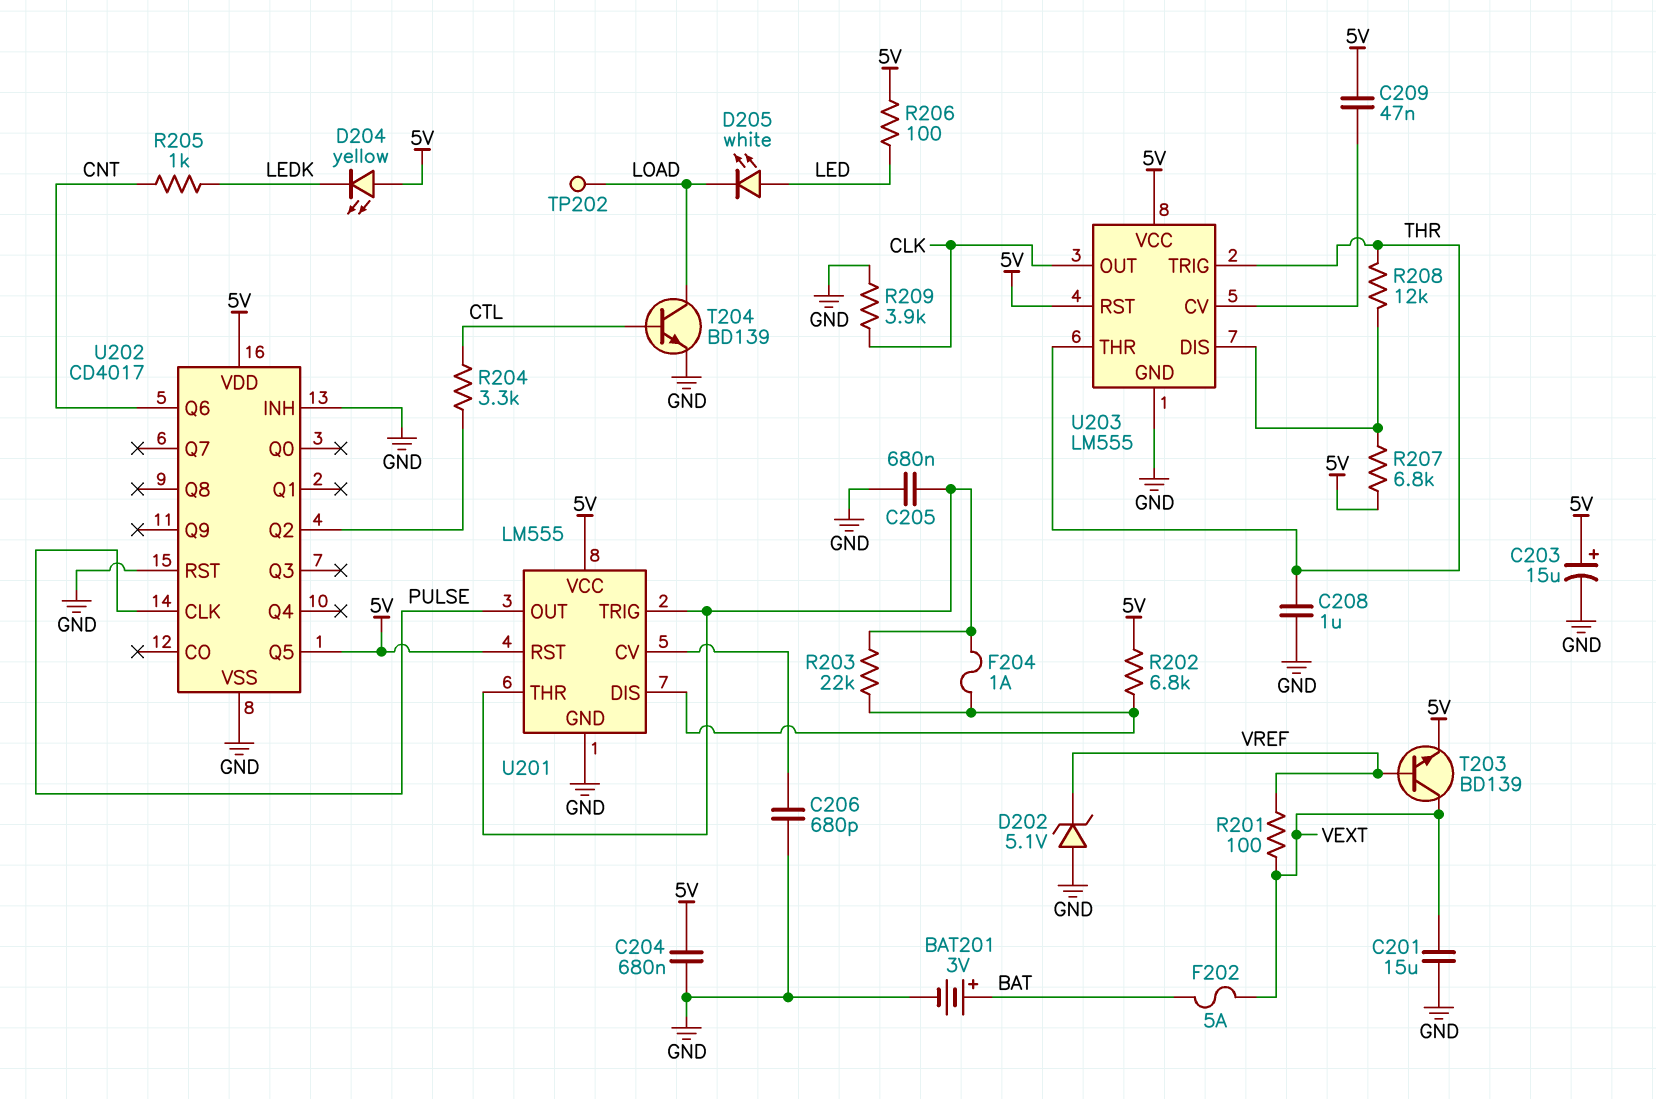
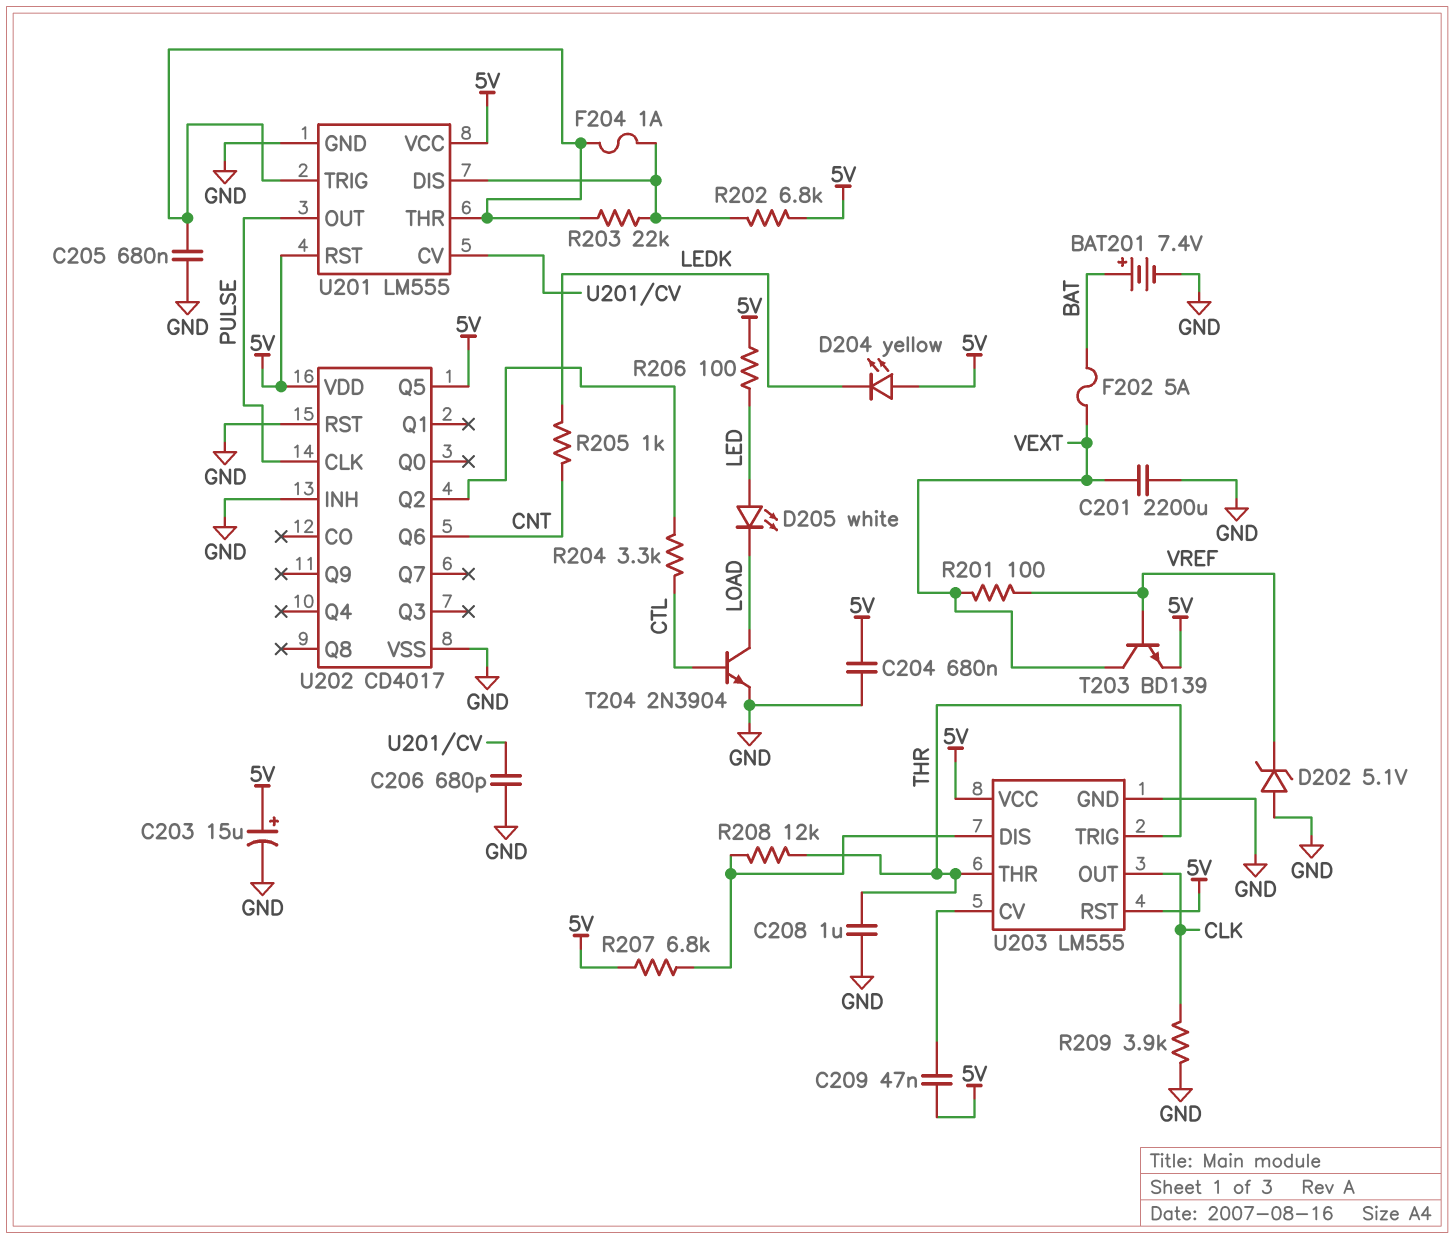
BAT201: 3V (plus BAT, minus GND) -> 7.4V (plus BAT, minus GND)
C201: 15uF (GND, VEXT) -> 2200uF (GND, VEXT)
T204: NPN BD139 (B CTL, C LOAD, E GND) -> NPN 2N3904 (B CTL, C LOAD, E GND)
TP202: test point (LOAD) -> none

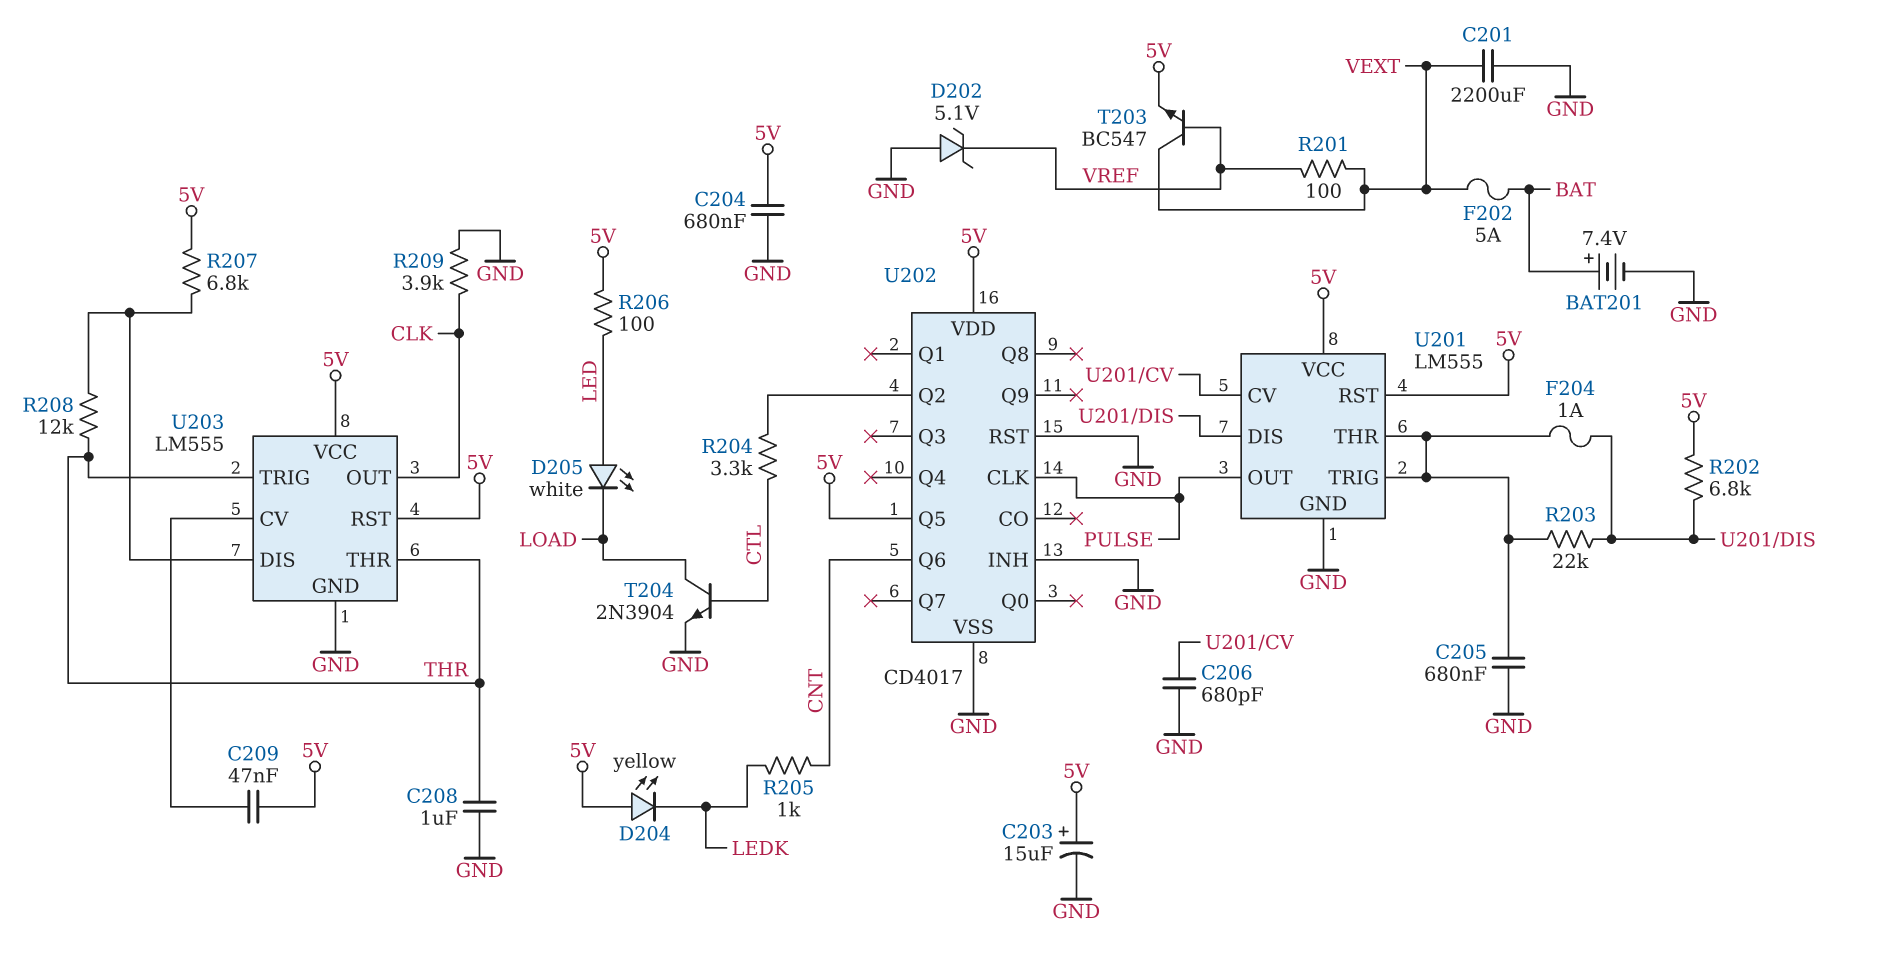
T203: NPN BD139 (B VREF, C VEXT, E 5V) -> NPN BC547 (B VREF, C VEXT, E 5V)

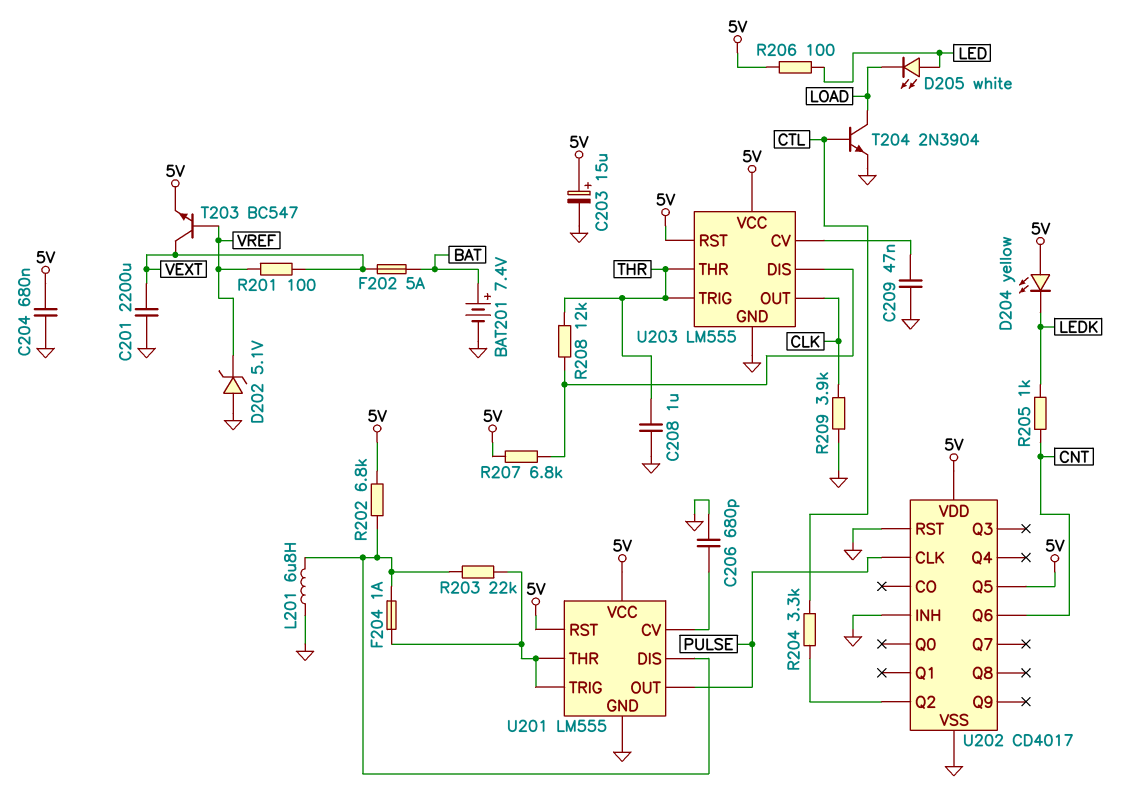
C205: 680nF (GND, U201/THR) -> none
C209: 47nF (5V, U203/CV) -> 47nF (GND, U203/CV)
L201: none -> 6.8uH (GND, U201/DIS)

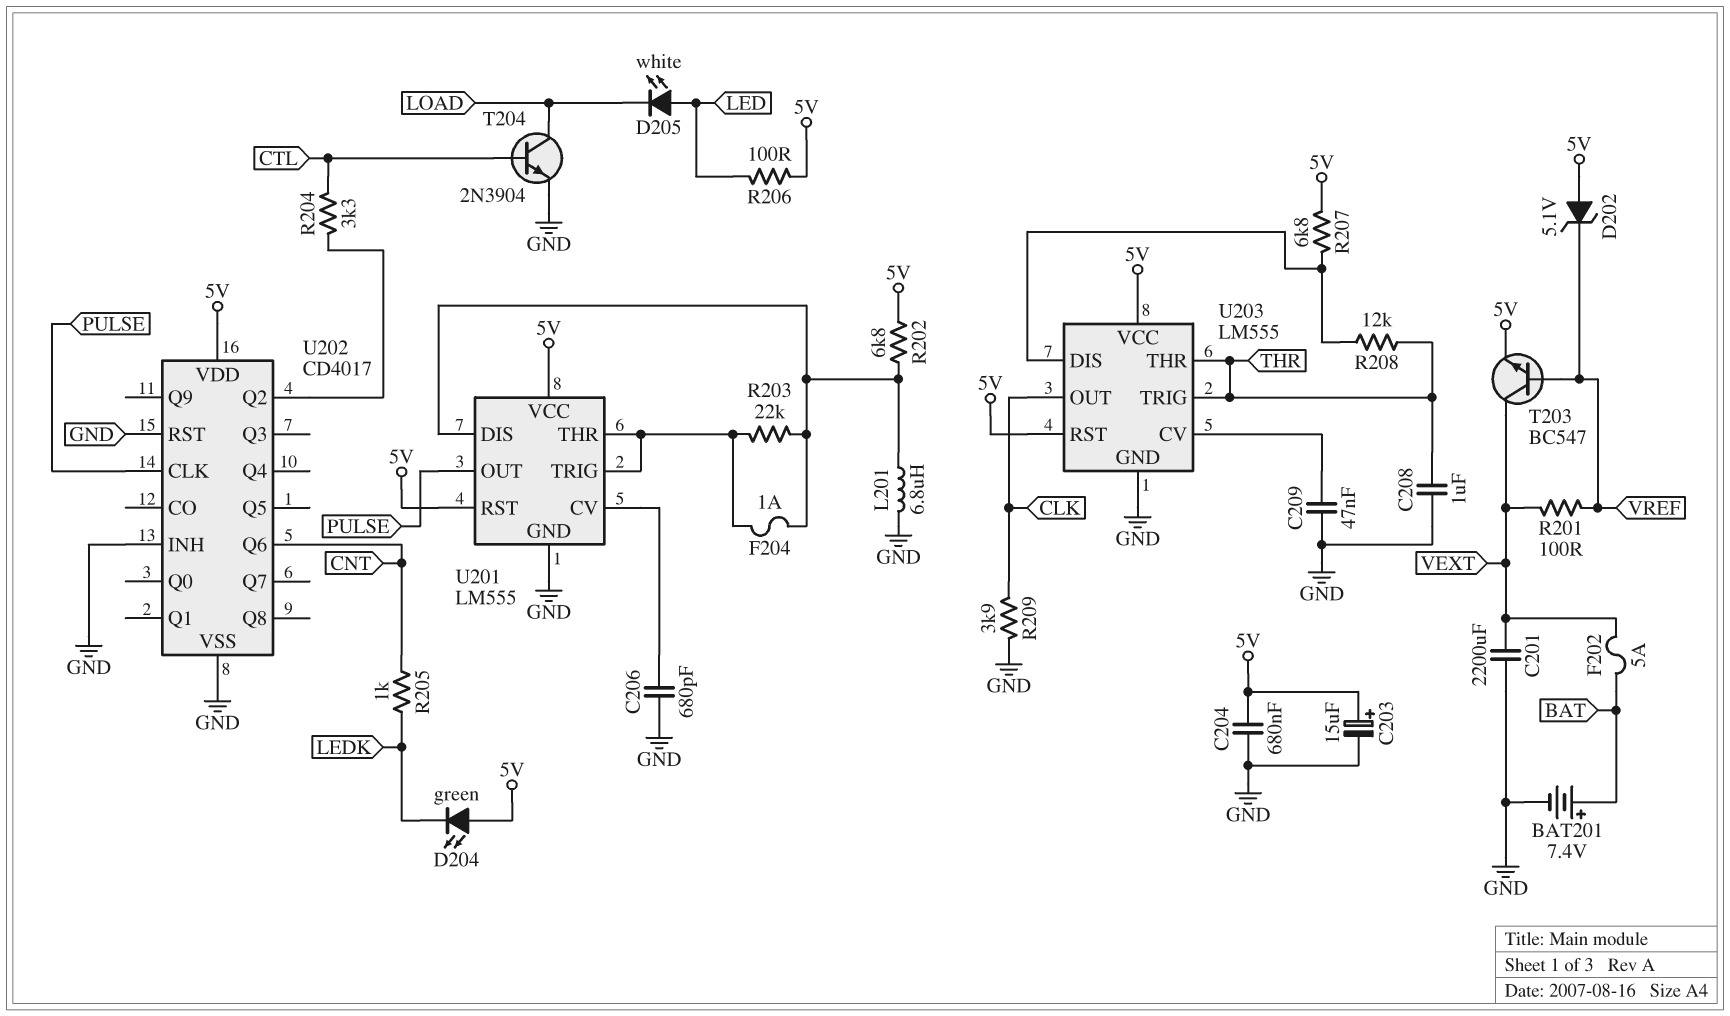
D202: zener 5.1V (A GND, K VREF) -> zener 5.1V (A 5V, K VREF)
D204: LED yellow (A 5V, K LEDK) -> LED green (A 5V, K LEDK)
U202 pin Q5: 5V -> none

